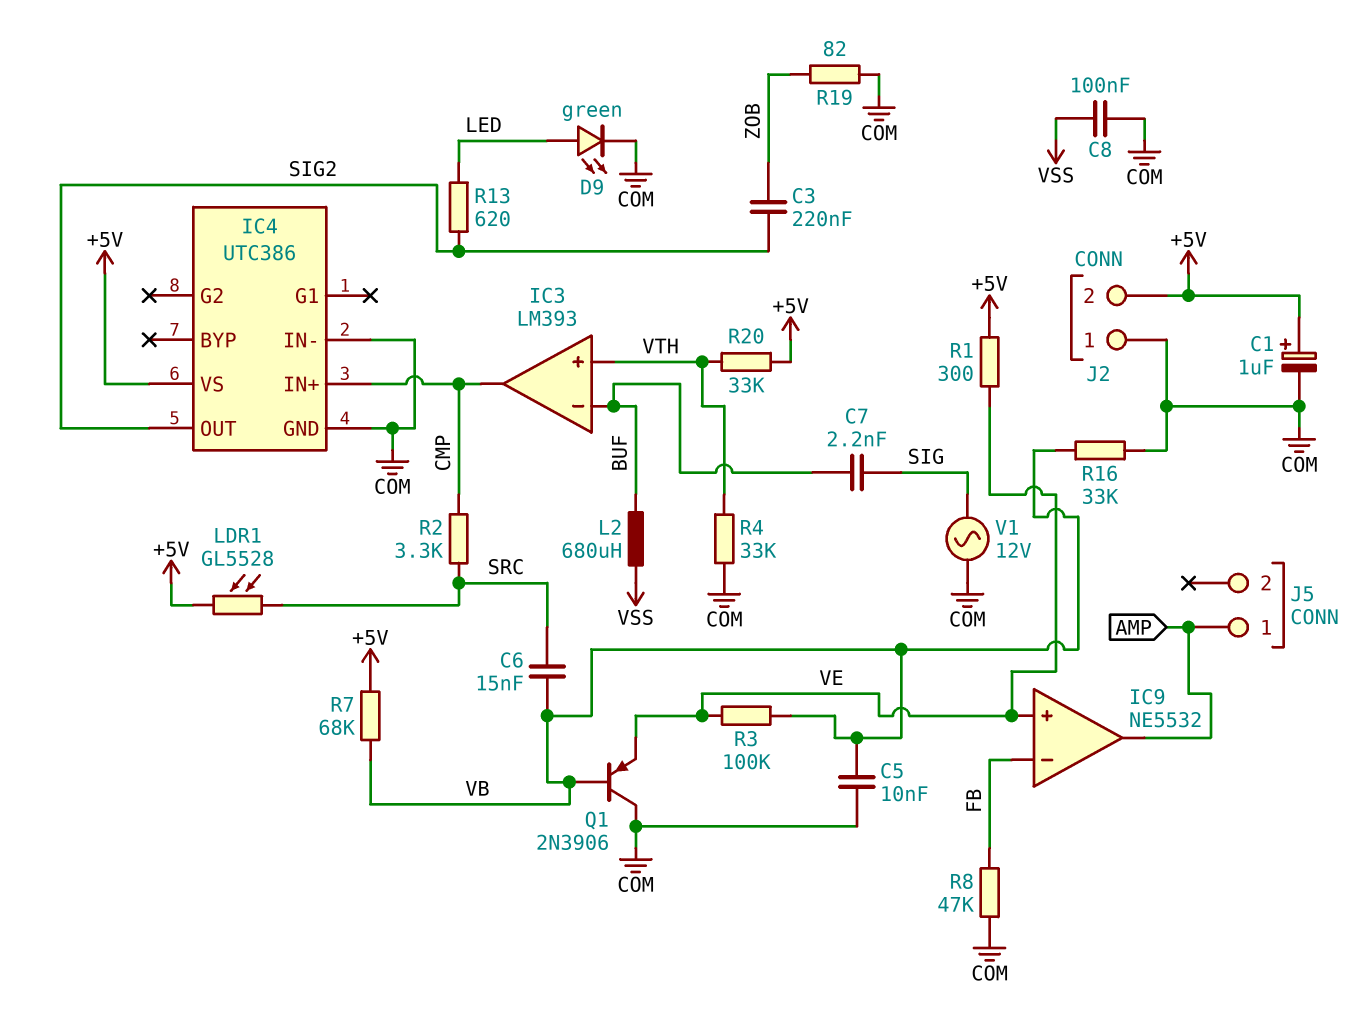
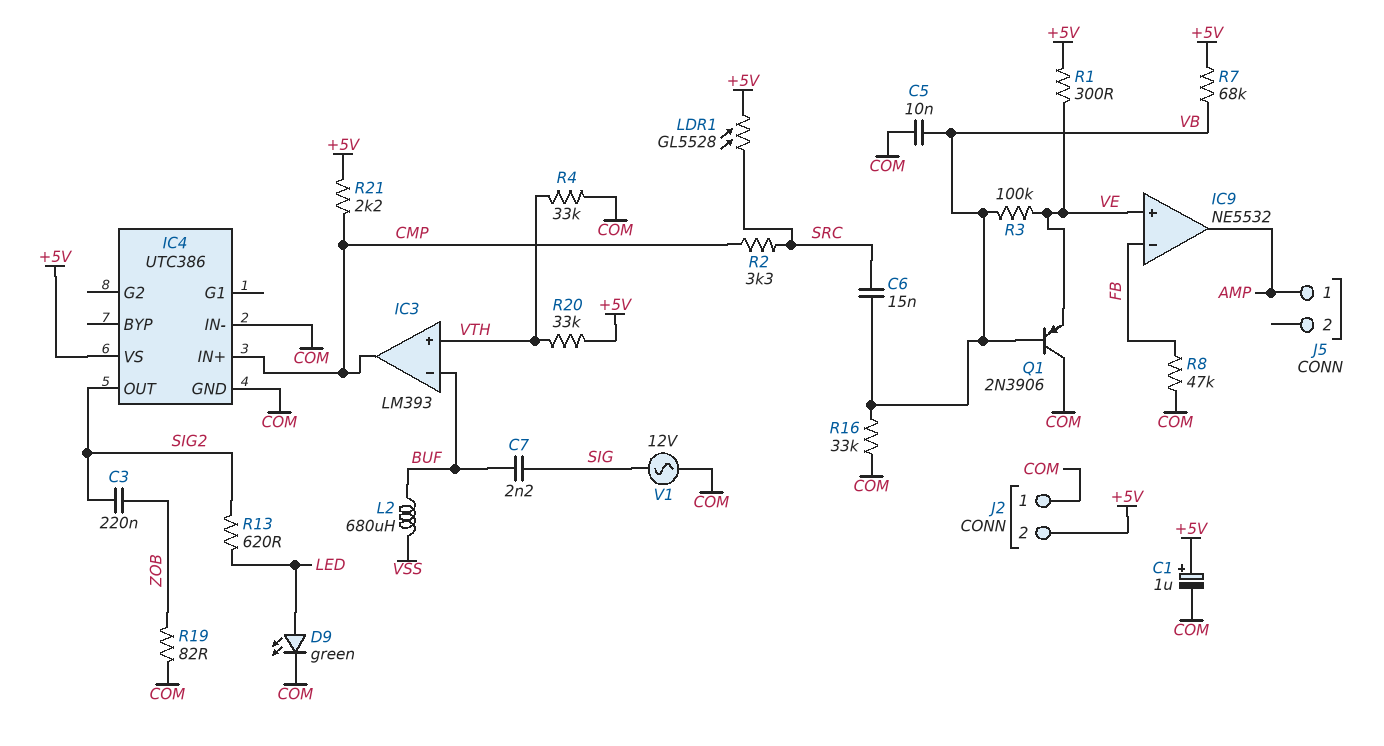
C8: 100nF (COM, VSS) -> none
R21: none -> 2.2k (+5V, CMP)

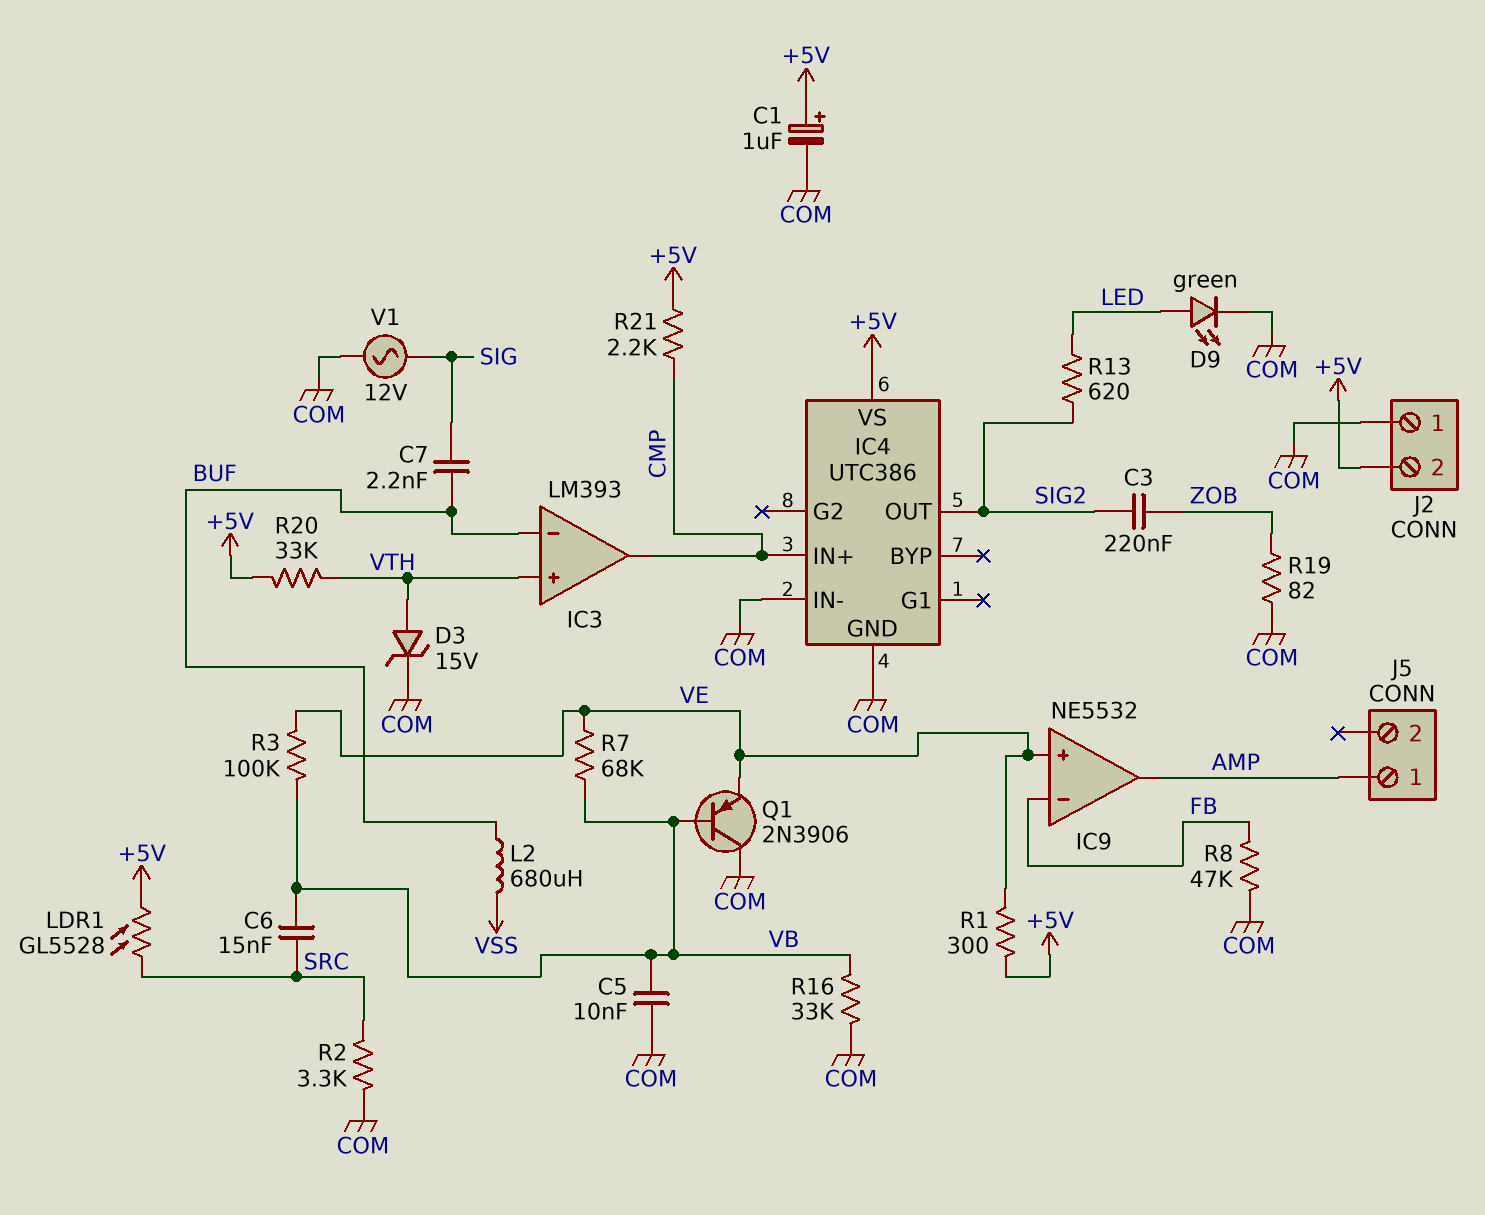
D3: none -> zener 15V (A VTH, K COM)
R2: 3.3k (CMP, SRC) -> 3.3k (COM, SRC)
R4: 33k (COM, VTH) -> none
R7: 68k (+5V, VB) -> 68k (VB, VE)

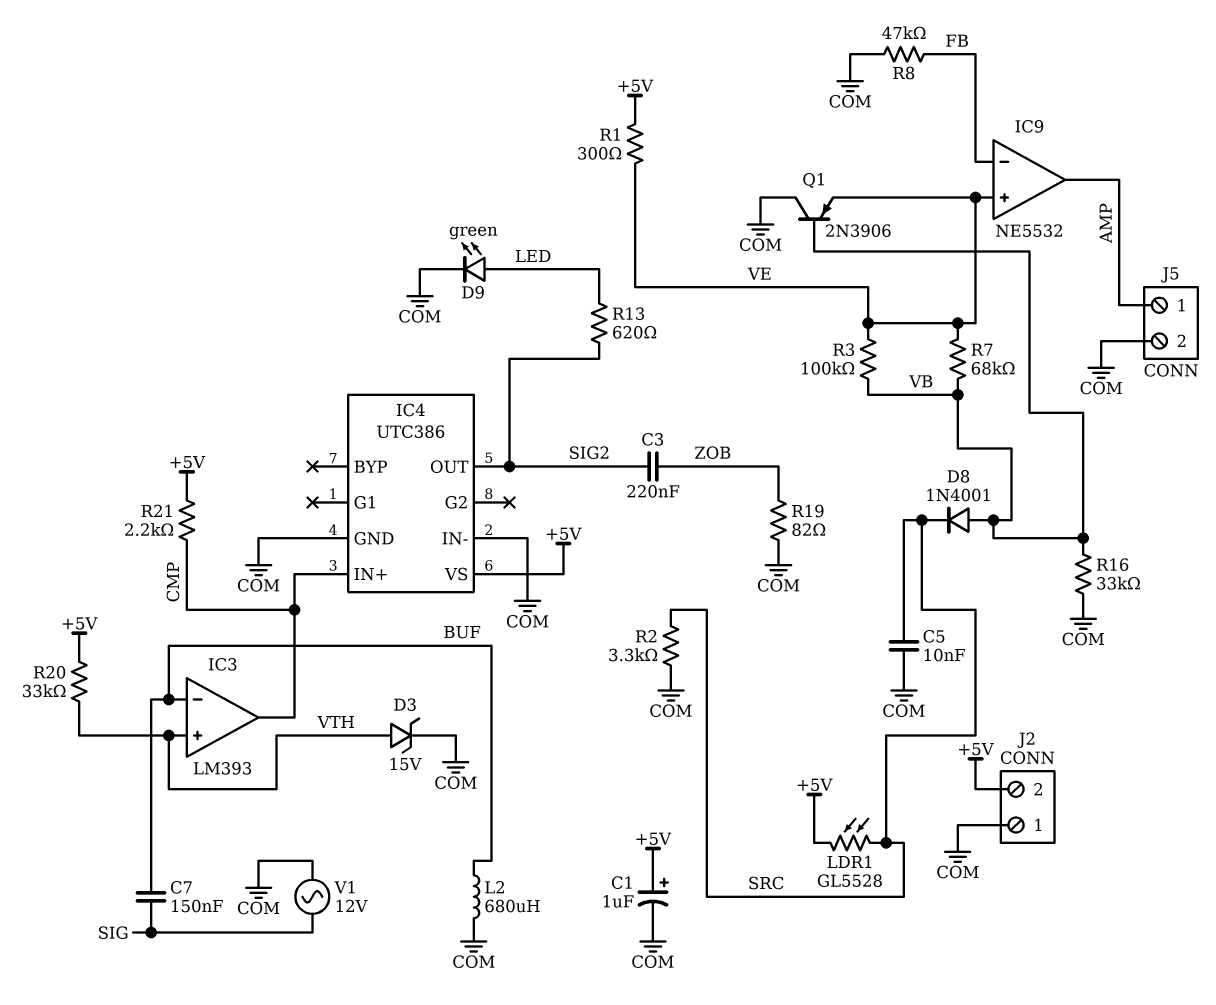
C5: 10nF (COM, VB) -> 10nF (COM, SRC)
C6: 15nF (SRC, VB) -> none
C7: 2.2nF (BUF, SIG) -> 150nF (BUF, SIG)
D8: none -> diode 1N4001 (A VB, K SRC)
J5 pin 2: none -> COM
L2: 680uH (BUF, VSS) -> 680uH (BUF, COM)

